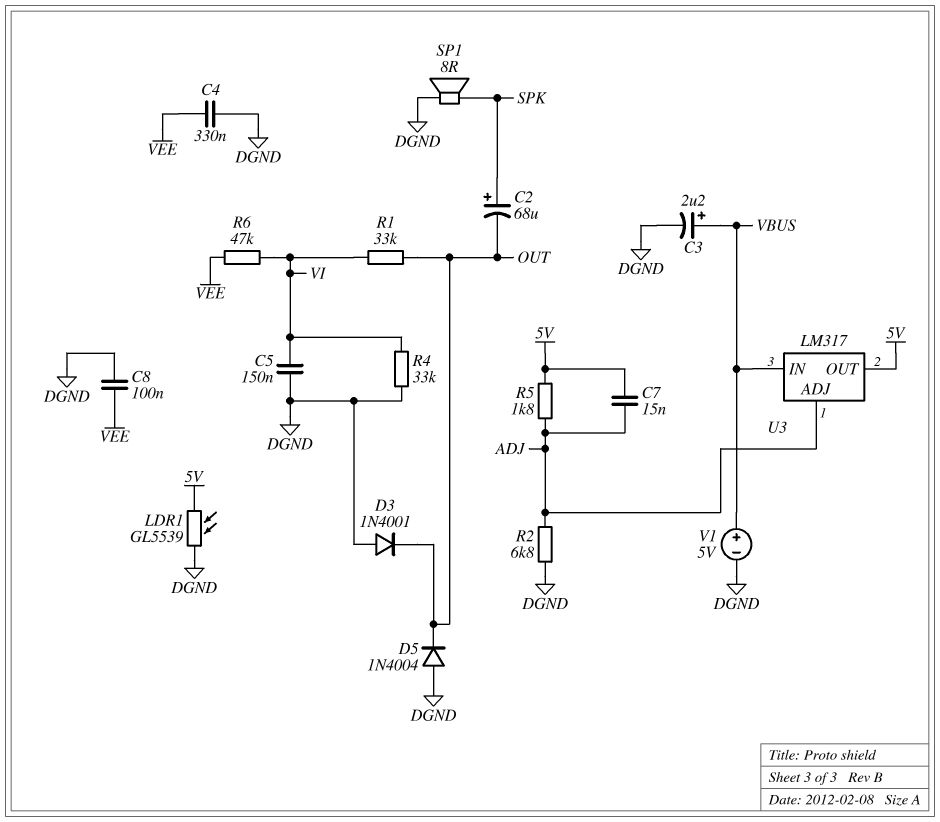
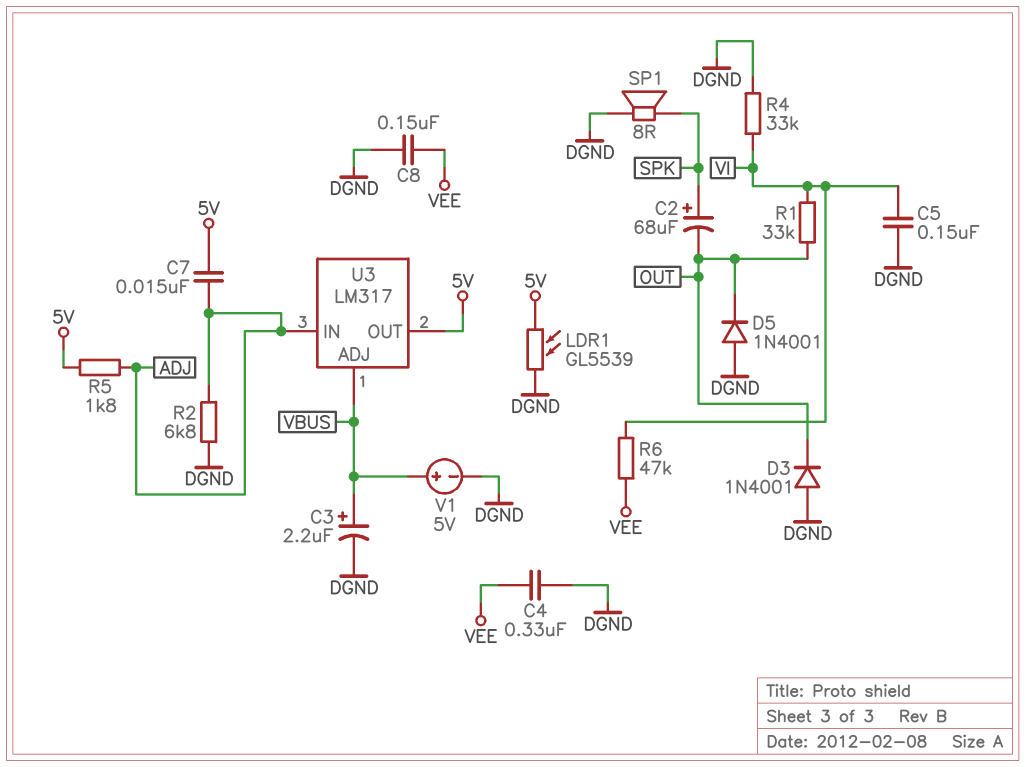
C8: 100nF (DGND, VEE) -> 150nF (DGND, VEE)
D5: diode 1N4004 (A DGND, K OUT) -> diode 1N4001 (A DGND, K OUT)
U3 pin ADJ: ADJ -> VBUS
U3 pin IN: VBUS -> ADJ

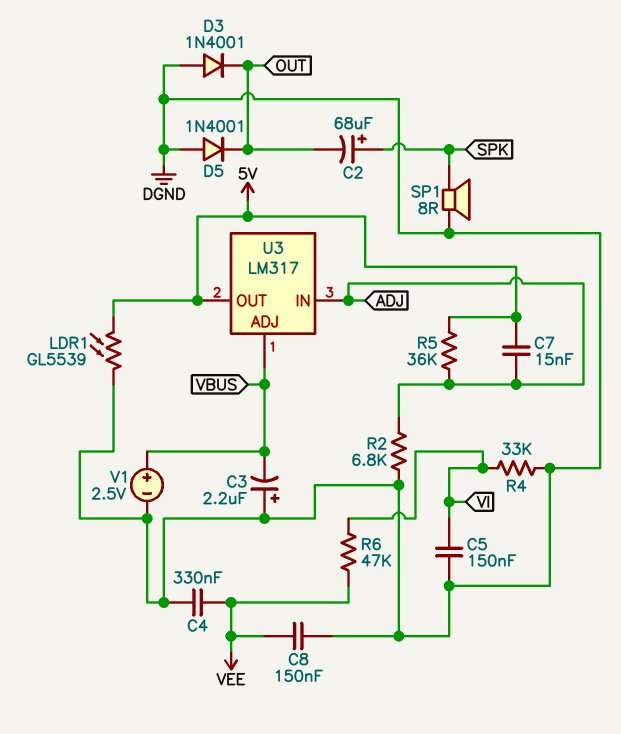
C3: 2.2uF (plus VBUS, minus DGND) -> 2.2uF (plus DGND, minus VBUS)
R1: 33k (OUT, VI) -> none
R5: 1.8k (5V, ADJ) -> 36k (5V, ADJ)
V1: 5V (plus VBUS, minus DGND) -> 2.5V (plus VBUS, minus DGND)

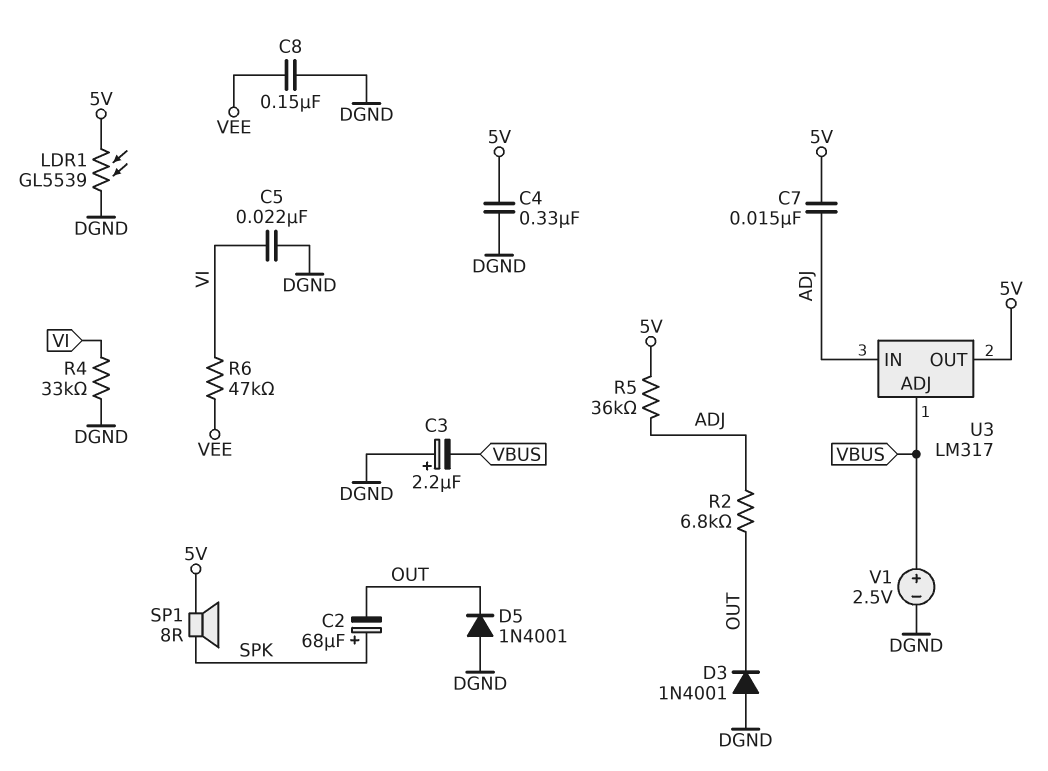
C4: 330nF (DGND, VEE) -> 330nF (5V, DGND)
C5: 150nF (DGND, VI) -> 22nF (DGND, VI)
R2: 6.8k (ADJ, DGND) -> 6.8k (ADJ, OUT)
SP1: speaker 8R (DGND, SPK) -> speaker 8R (5V, SPK)

